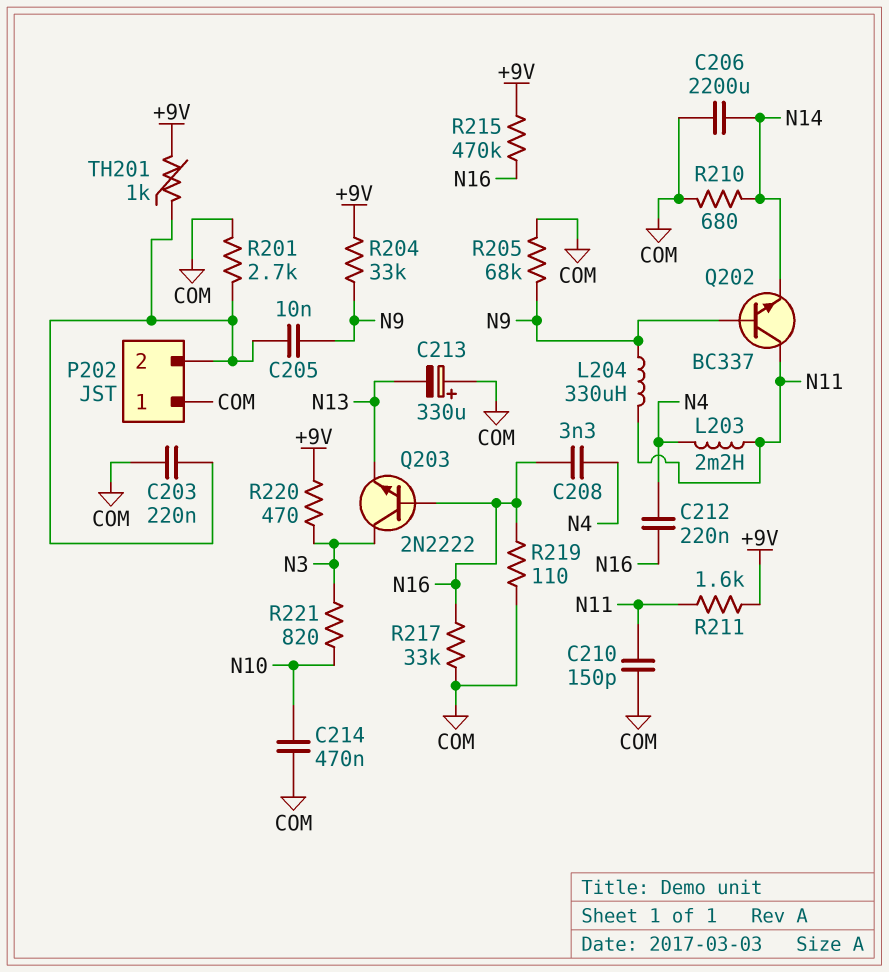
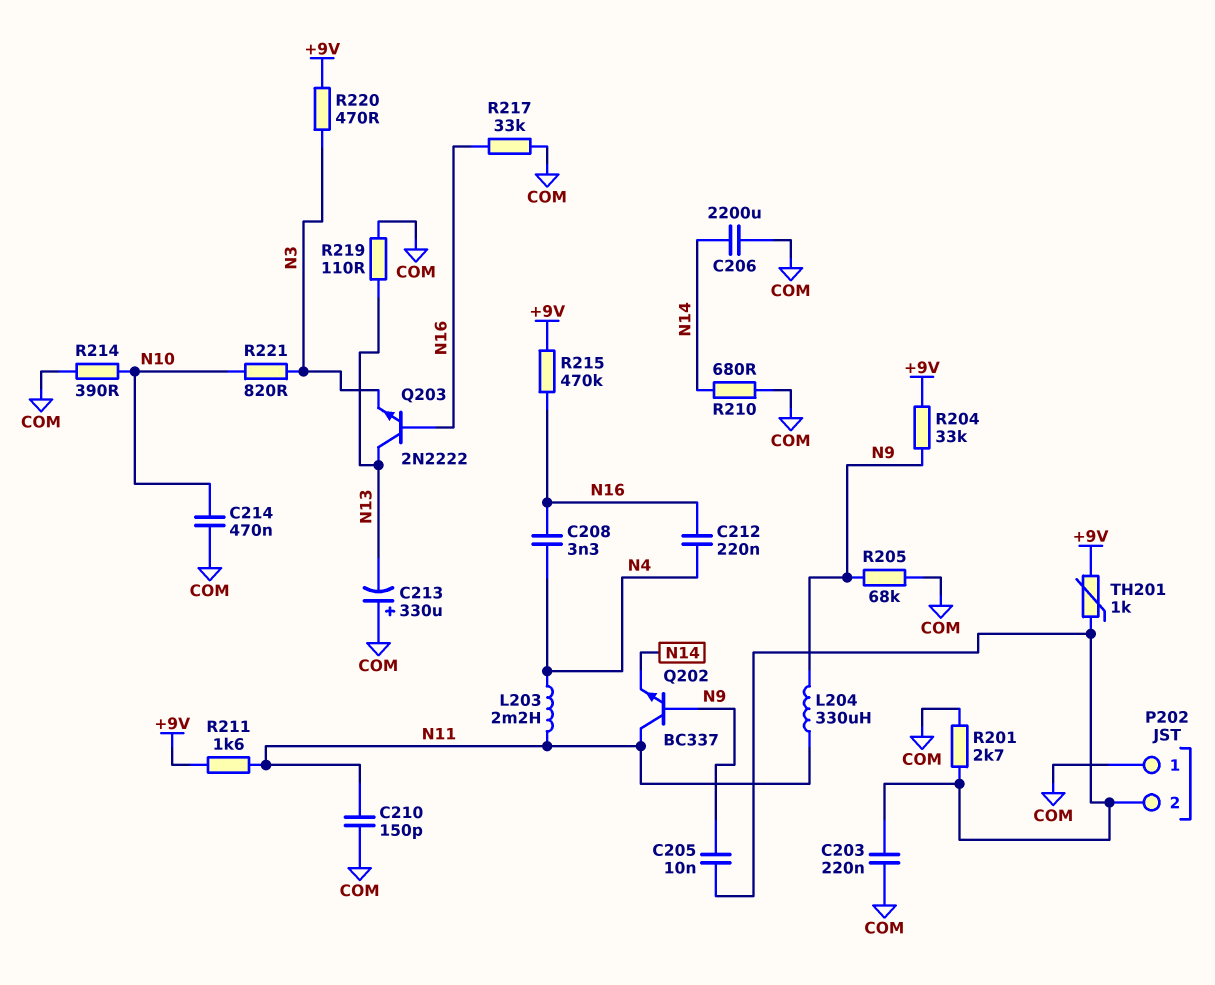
Q203: NPN 2N2222 (B N16, C N3, E N13) -> NPN 2N2222 (B N16, C N13, E N3)
R214: none -> 390 (COM, N10)
R219: 110 (COM, N16) -> 110 (COM, N13)

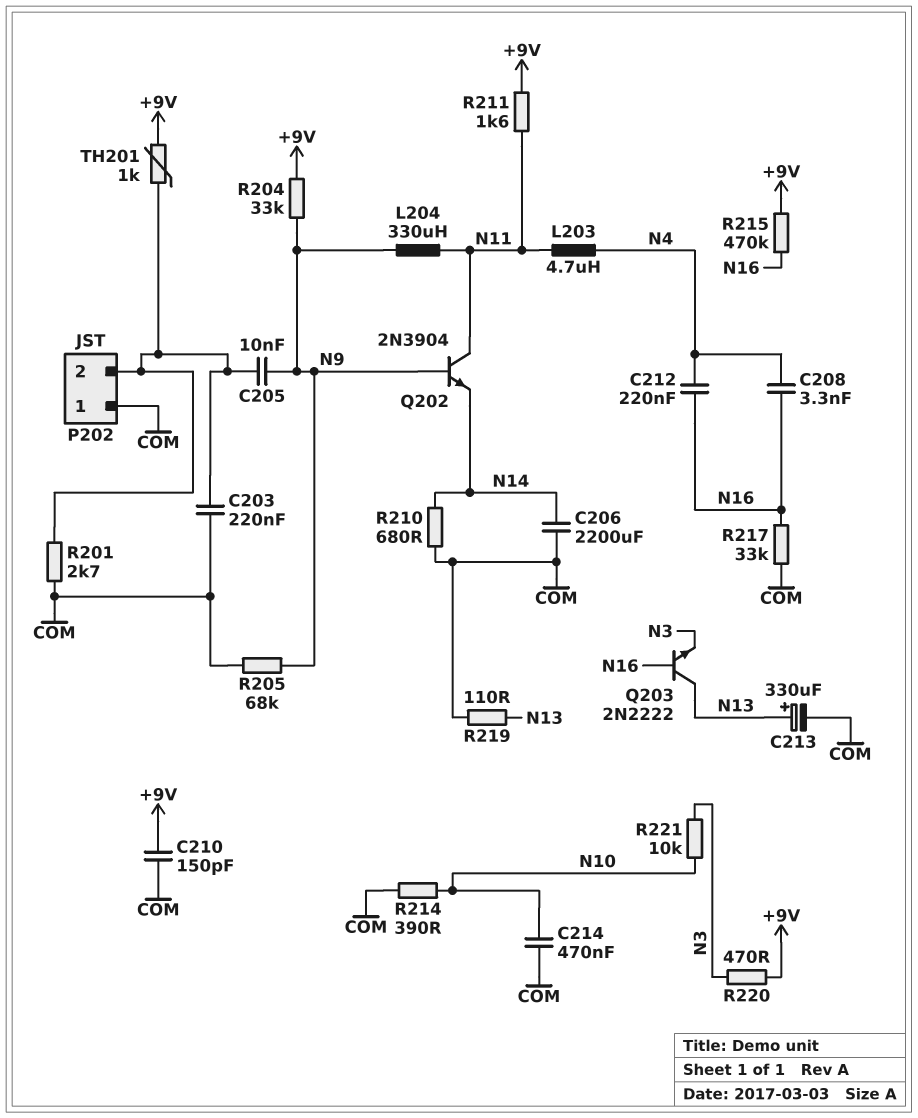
C210: 150pF (COM, N11) -> 150pF (+9V, COM)
C213: 330uF (plus COM, minus N13) -> 330uF (plus N13, minus COM)
L203: 2.2mH (N4, N11) -> 4.7uH (N4, N11)
Q202: NPN BC337 (B N9, C N11, E N14) -> NPN 2N3904 (B N9, C N11, E N14)
R221: 820 (N3, N10) -> 10k (N3, N10)

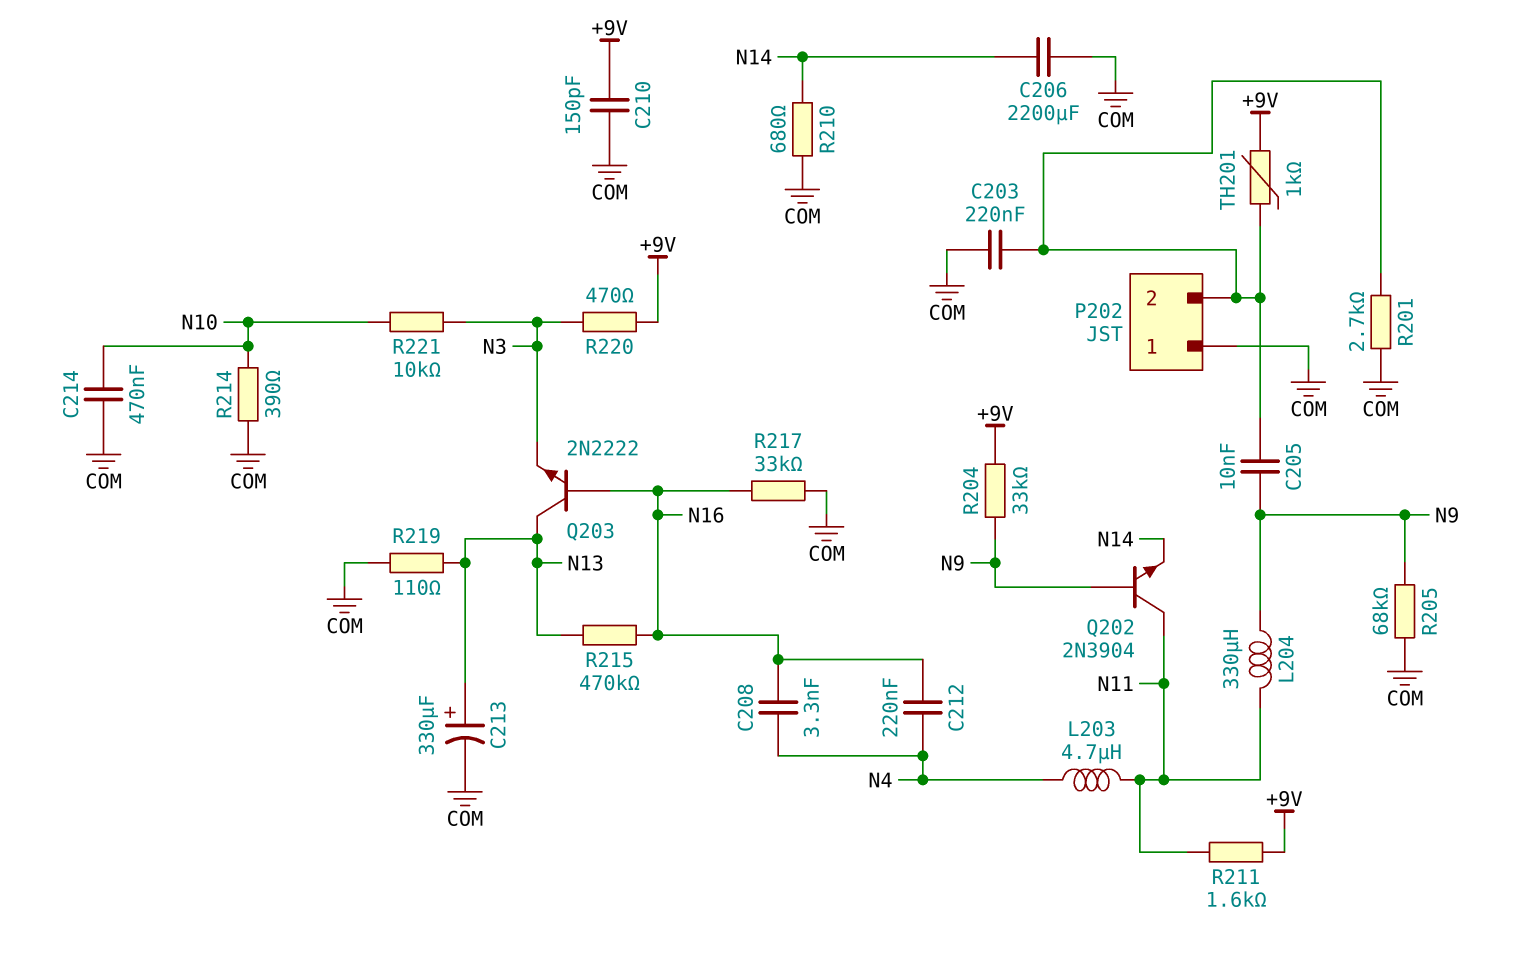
R215: 470k (+9V, N16) -> 470k (N13, N16)

